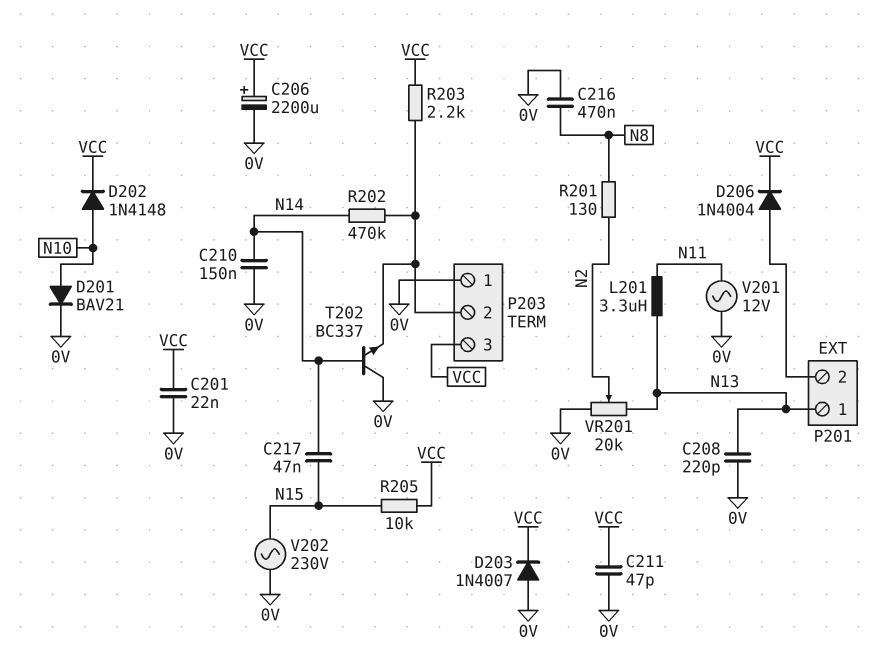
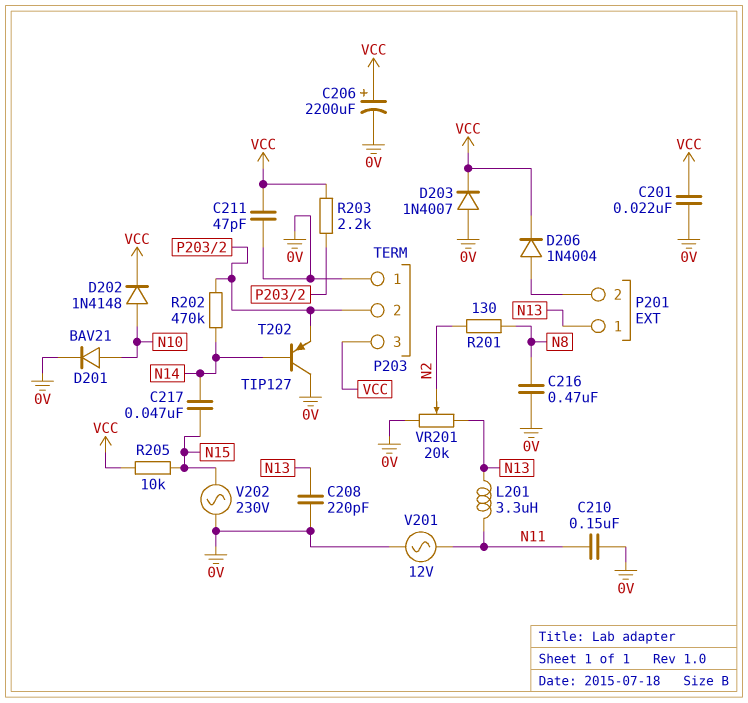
C210: 150nF (0V, N14) -> 150nF (0V, N11)
T202: NPN BC337 (B N14, C 0V, E P203/2) -> PNP TIP127 (B N14, C 0V, E P203/2)

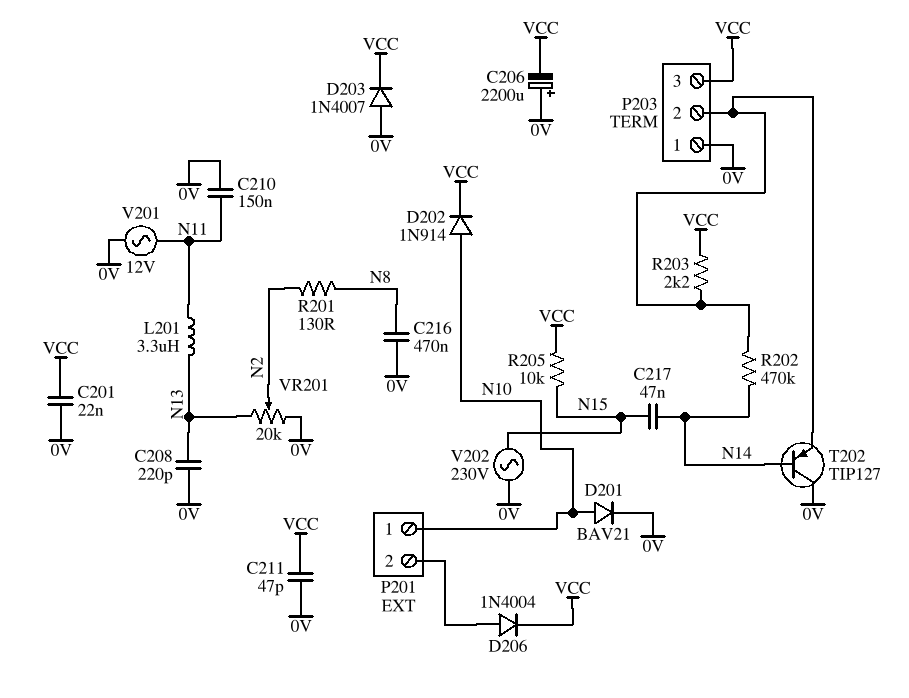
C206: 2200uF (plus VCC, minus 0V) -> 2200uF (plus 0V, minus VCC)
D202: diode 1N4148 (A N10, K VCC) -> diode 1N914 (A N10, K VCC)
P201 pin 1: N13 -> N10

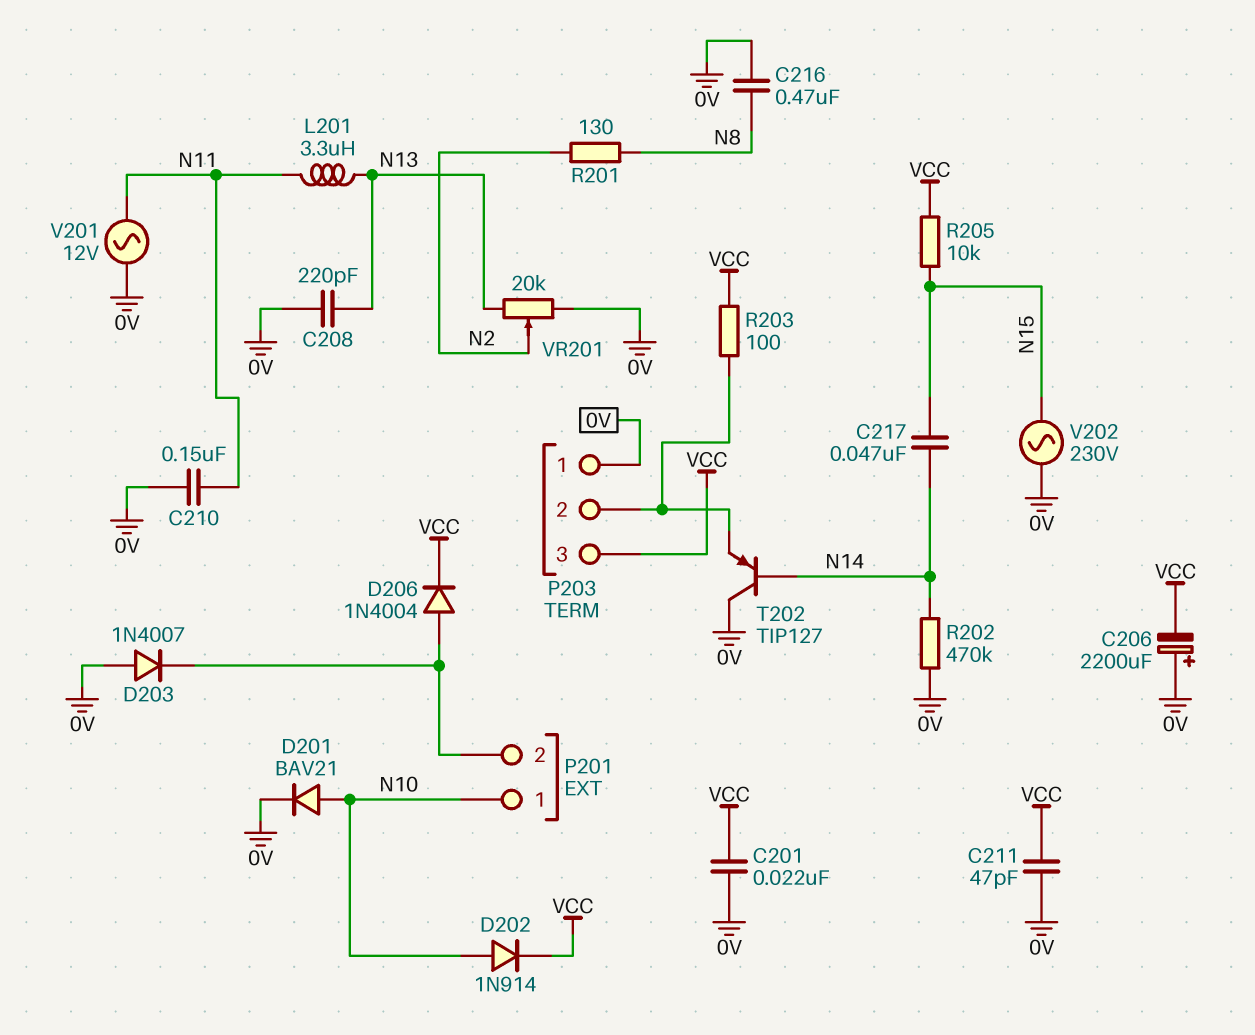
D203: diode 1N4007 (A 0V, K VCC) -> diode 1N4007 (A 0V, K P201/2)
R202: 470k (N14, P203/2) -> 470k (0V, N14)
R203: 2.2k (P203/2, VCC) -> 100 (P203/2, VCC)

